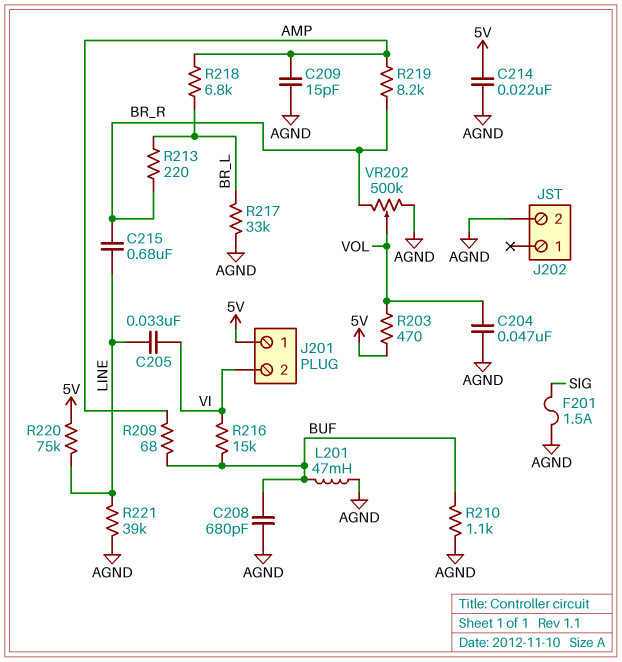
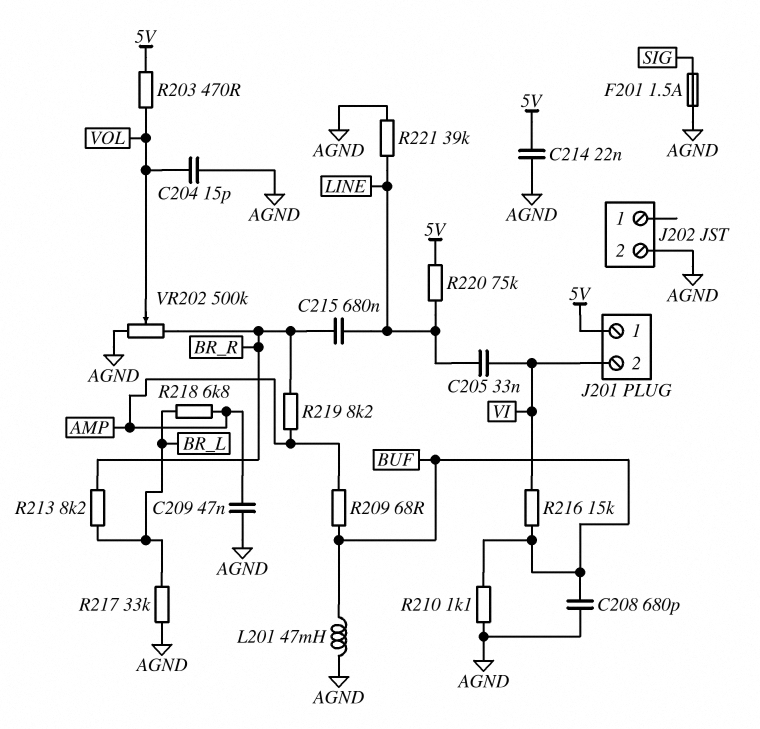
C204: 47nF (AGND, VOL) -> 15pF (AGND, VOL)
C209: 15pF (AGND, AMP) -> 47nF (AGND, AMP)
R213: 220 (BR_L, BR_R) -> 8.2k (BR_L, BR_R)

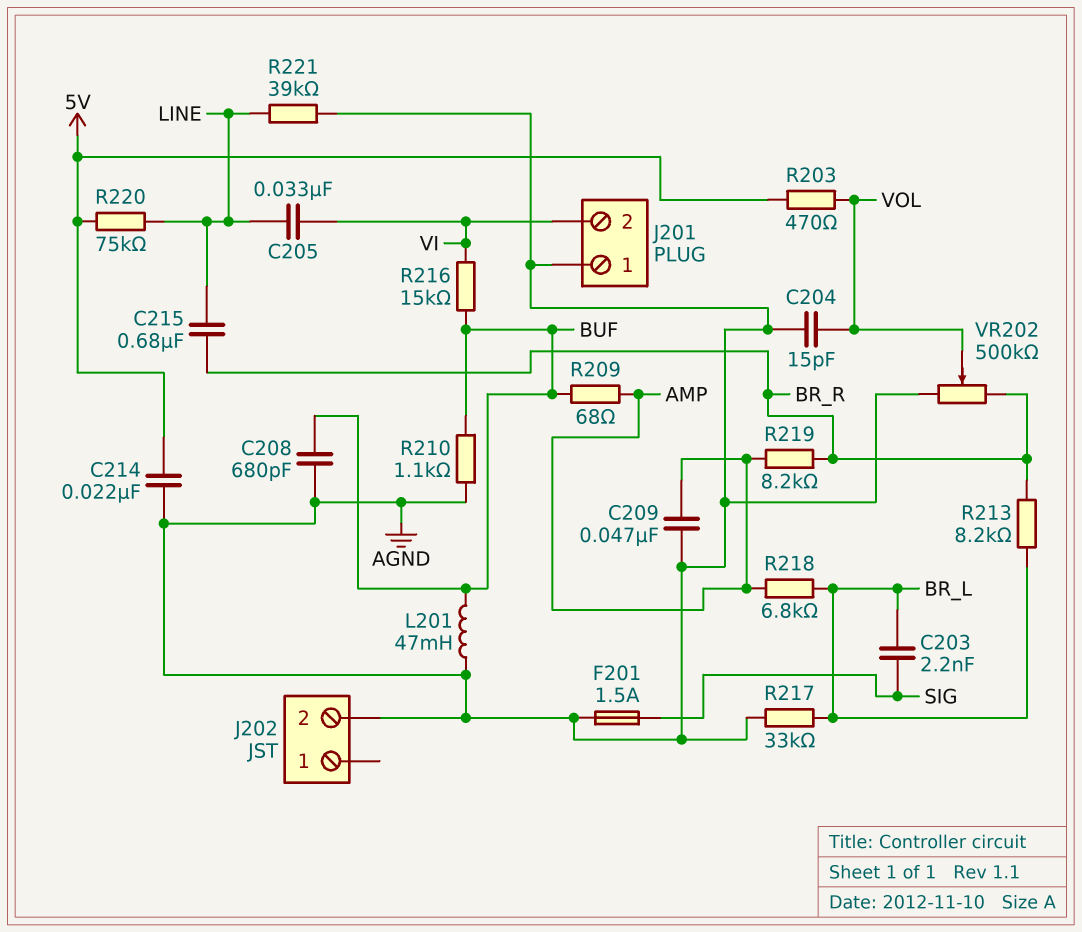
C203: none -> 2.2nF (BR_L, SIG)
J201 pin 1: 5V -> AGND

